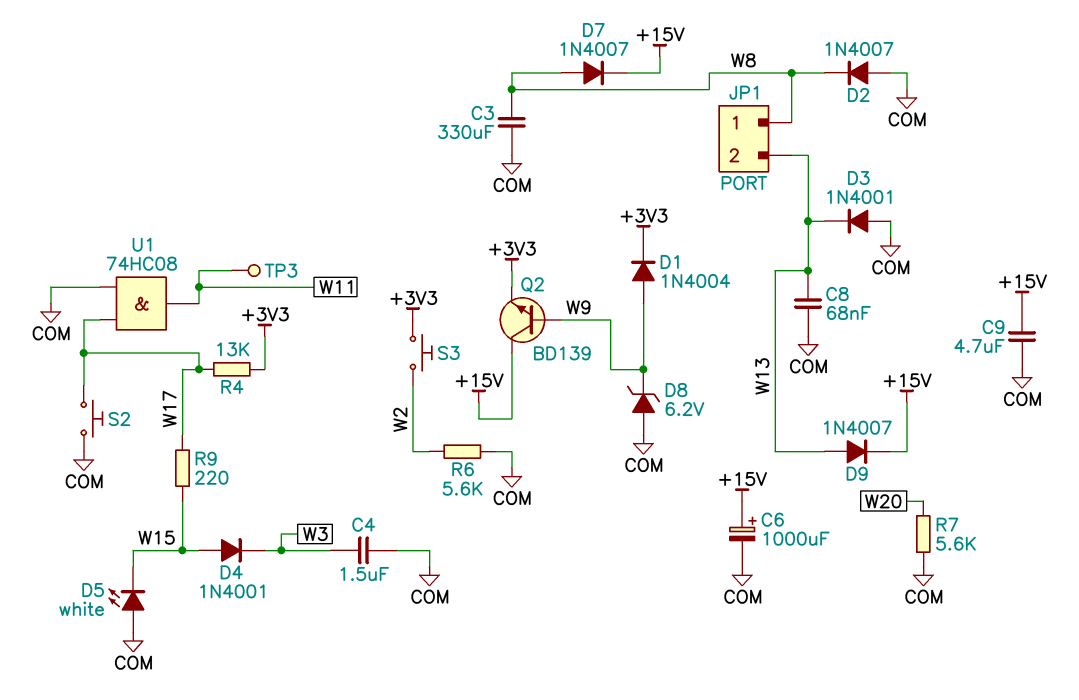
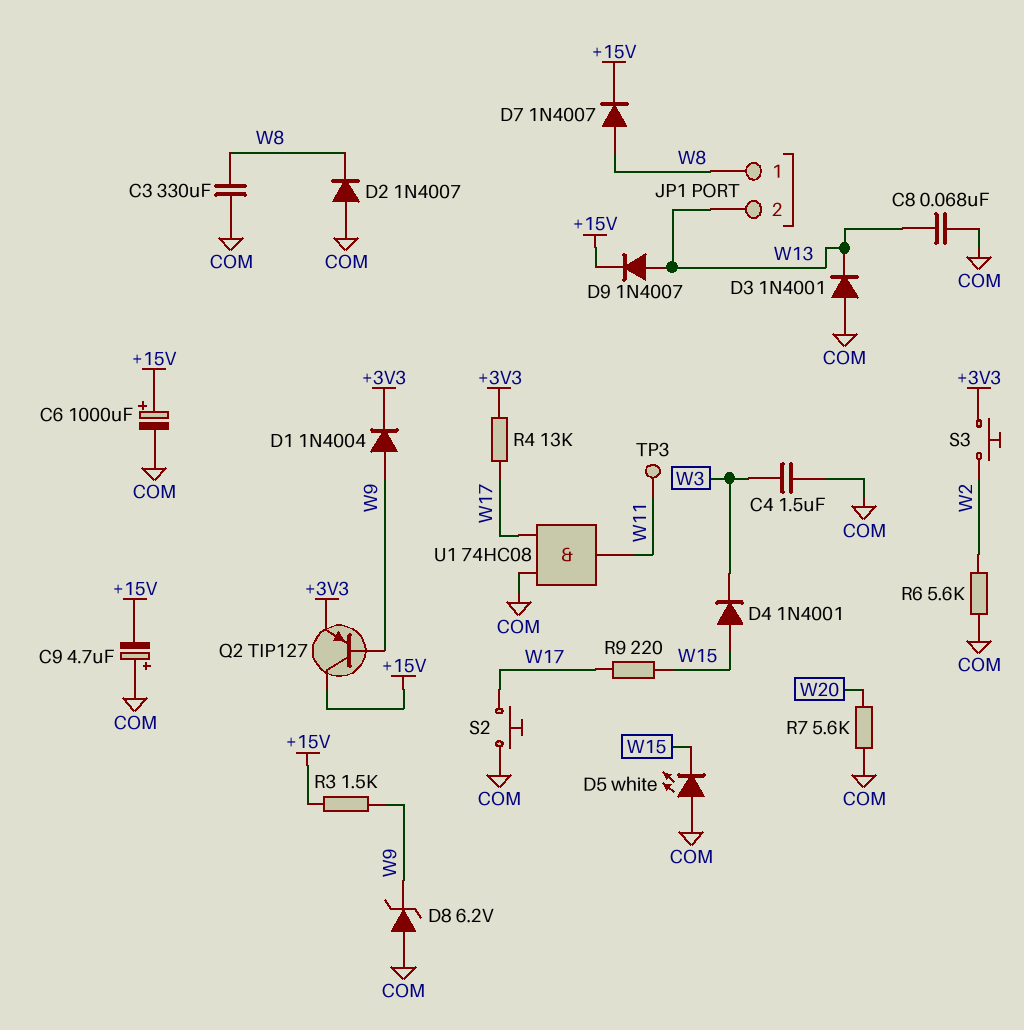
C9: 4.7uF (+15V, COM) -> 4.7uF (plus COM, minus +15V)
Q2: NPN BD139 (B W9, C +15V, E +3V3) -> PNP TIP127 (B W9, C +15V, E +3V3)
R3: none -> 1.5k (+15V, W9)

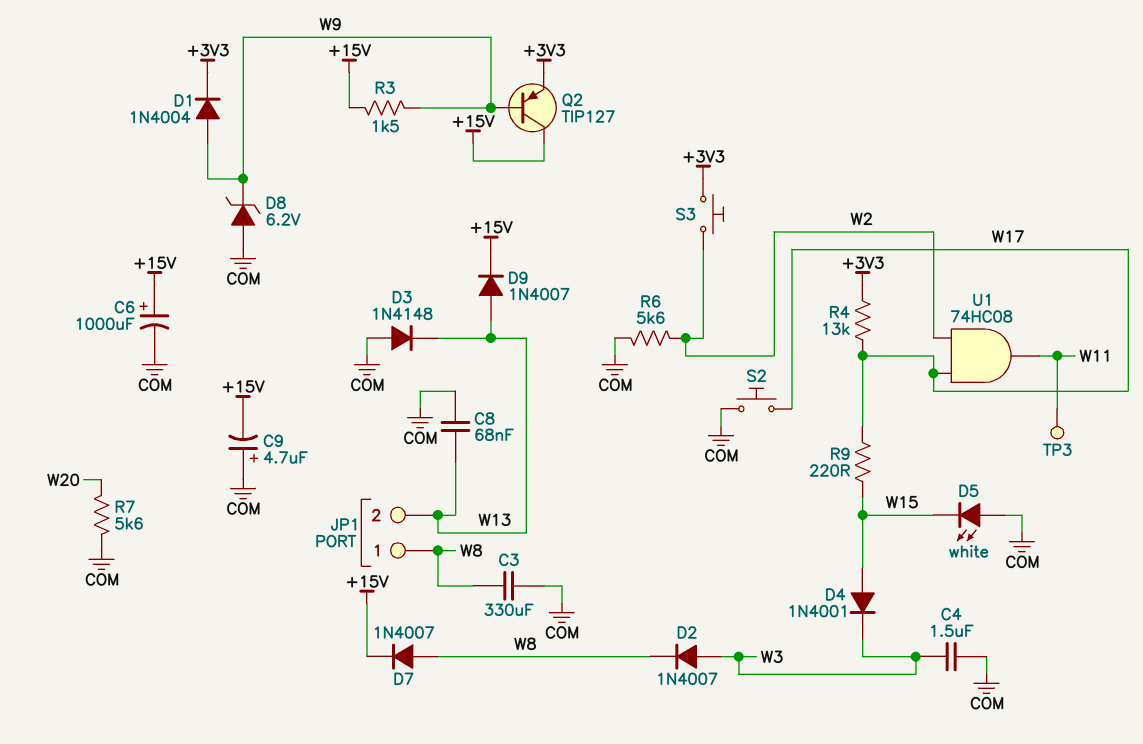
D2: diode 1N4007 (A COM, K W8) -> diode 1N4007 (A W3, K W8)
D3: diode 1N4001 (A COM, K W13) -> diode 1N4148 (A COM, K W13)
U1: AND 74HC08 (in COM, in W17, out W11) -> AND 74HC08 (in W2, in W17, out W11)

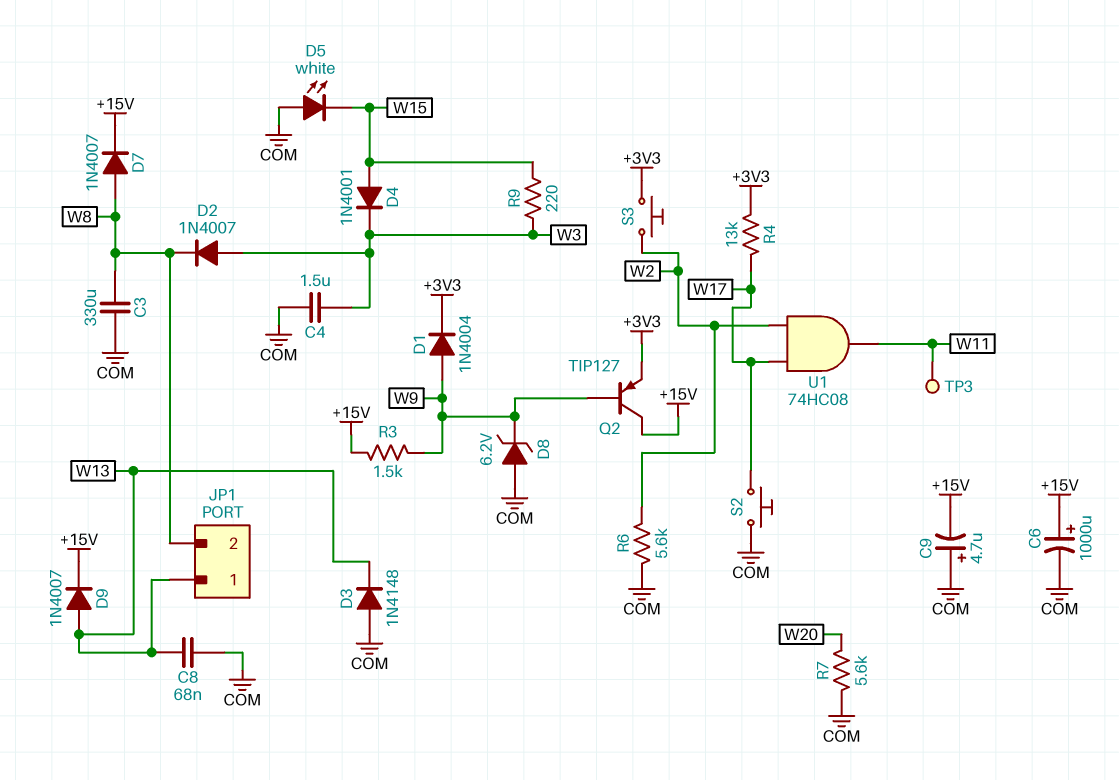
JP1 pin 1: W8 -> W13
JP1 pin 2: W13 -> W8
R9: 220 (W15, W17) -> 220 (W3, W15)

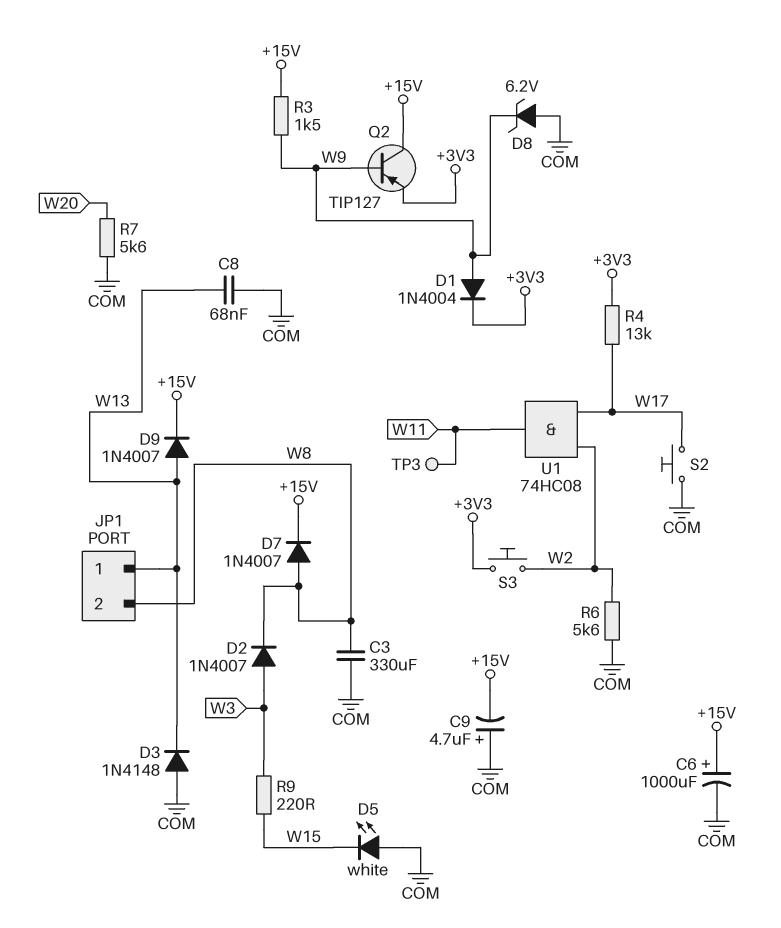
C4: 1.5uF (COM, W3) -> none
D4: diode 1N4001 (A W15, K W3) -> none

